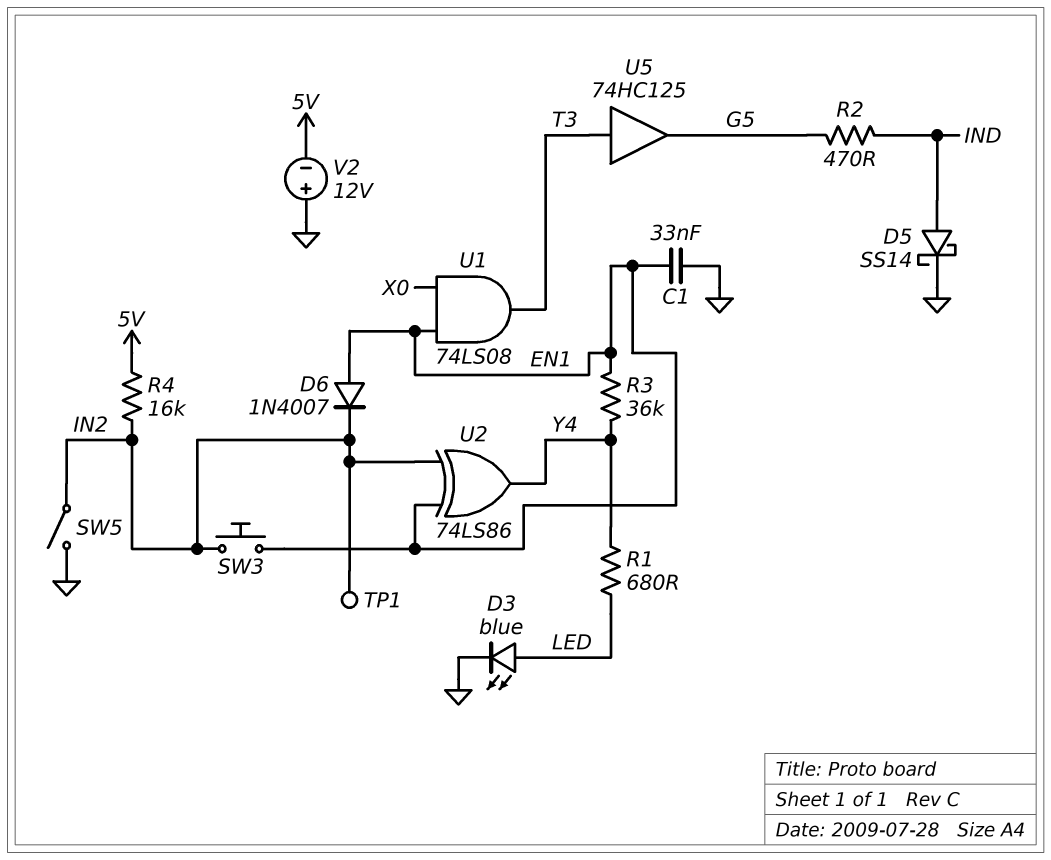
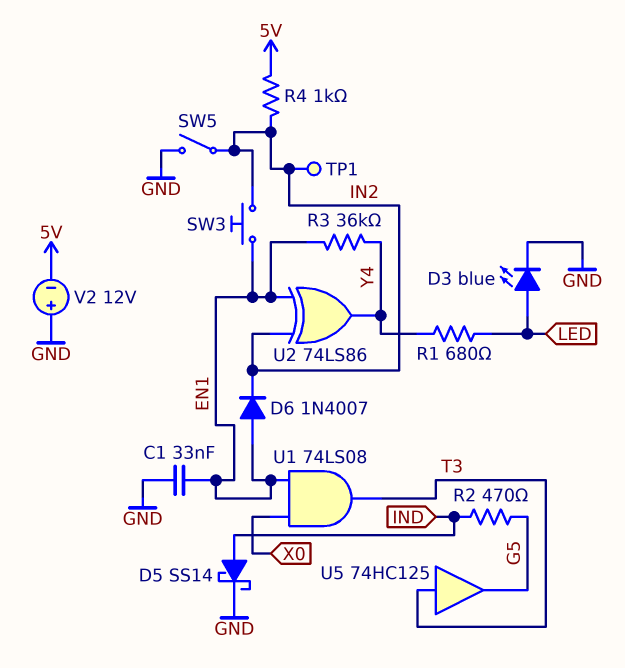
R4: 16k (5V, IN2) -> 1k (5V, IN2)

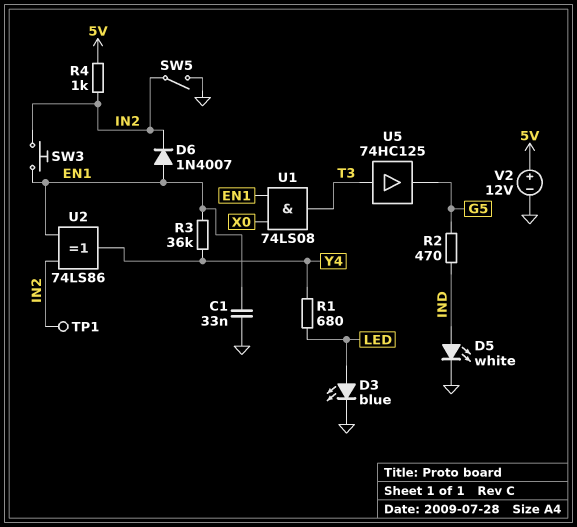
D5: schottky SS14 (A IND, K GND) -> LED white (A IND, K GND)
V2: 12V (plus GND, minus 5V) -> 12V (plus 5V, minus GND)

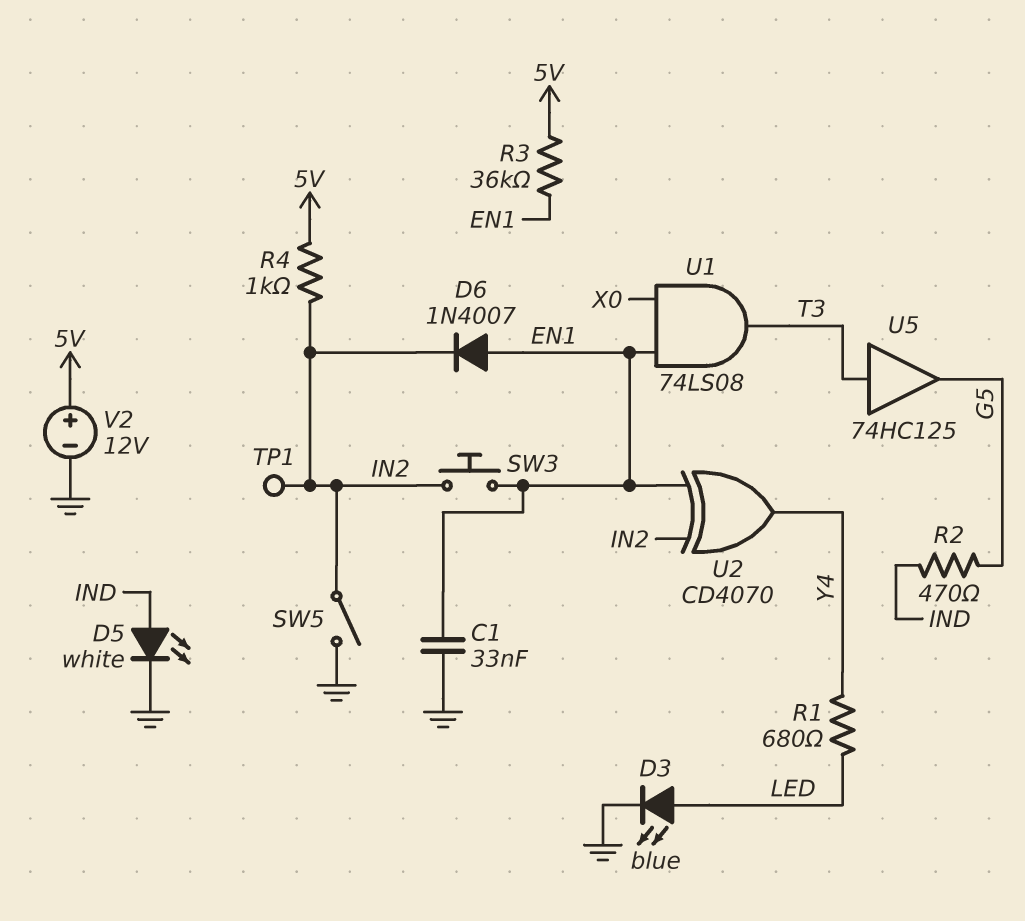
R3: 36k (EN1, Y4) -> 36k (5V, EN1)
U2: XOR 74LS86 (in EN1, in IN2, out Y4) -> XOR CD4070 (in EN1, in IN2, out Y4)

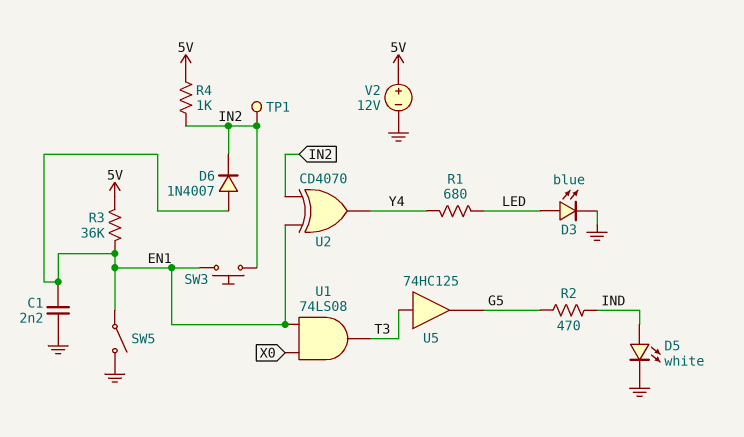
C1: 33nF (EN1, GND) -> 2.2nF (EN1, GND)
SW5: switch (GND, IN2) -> switch (EN1, GND)

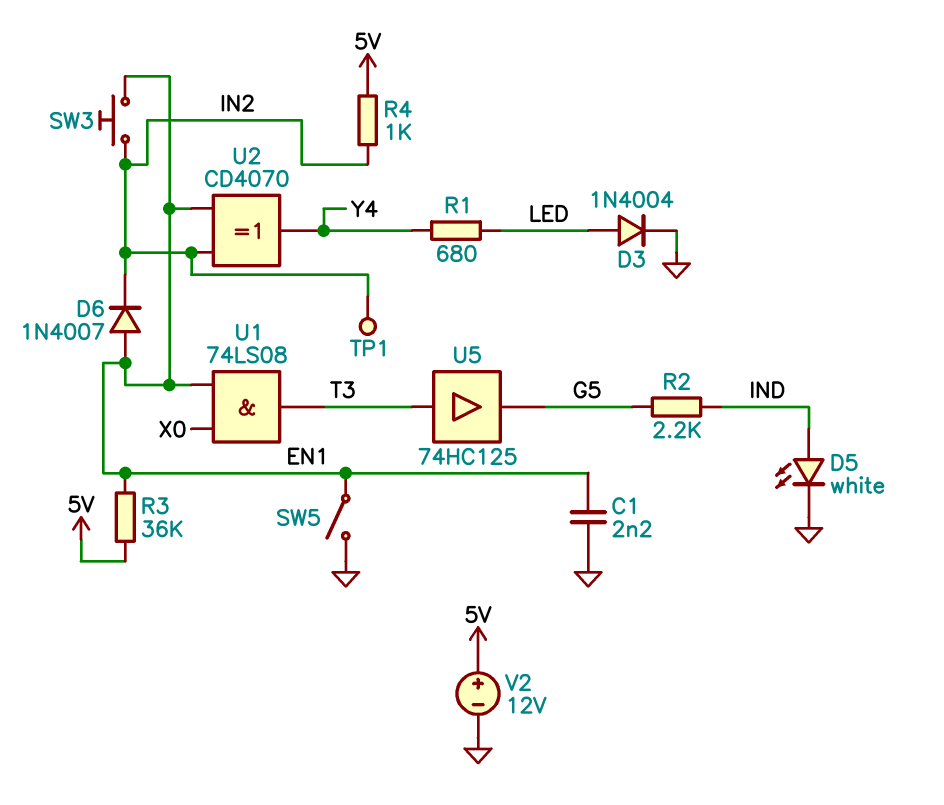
D3: LED blue (A LED, K GND) -> diode 1N4004 (A LED, K GND)
R2: 470 (G5, IND) -> 2.2k (G5, IND)

